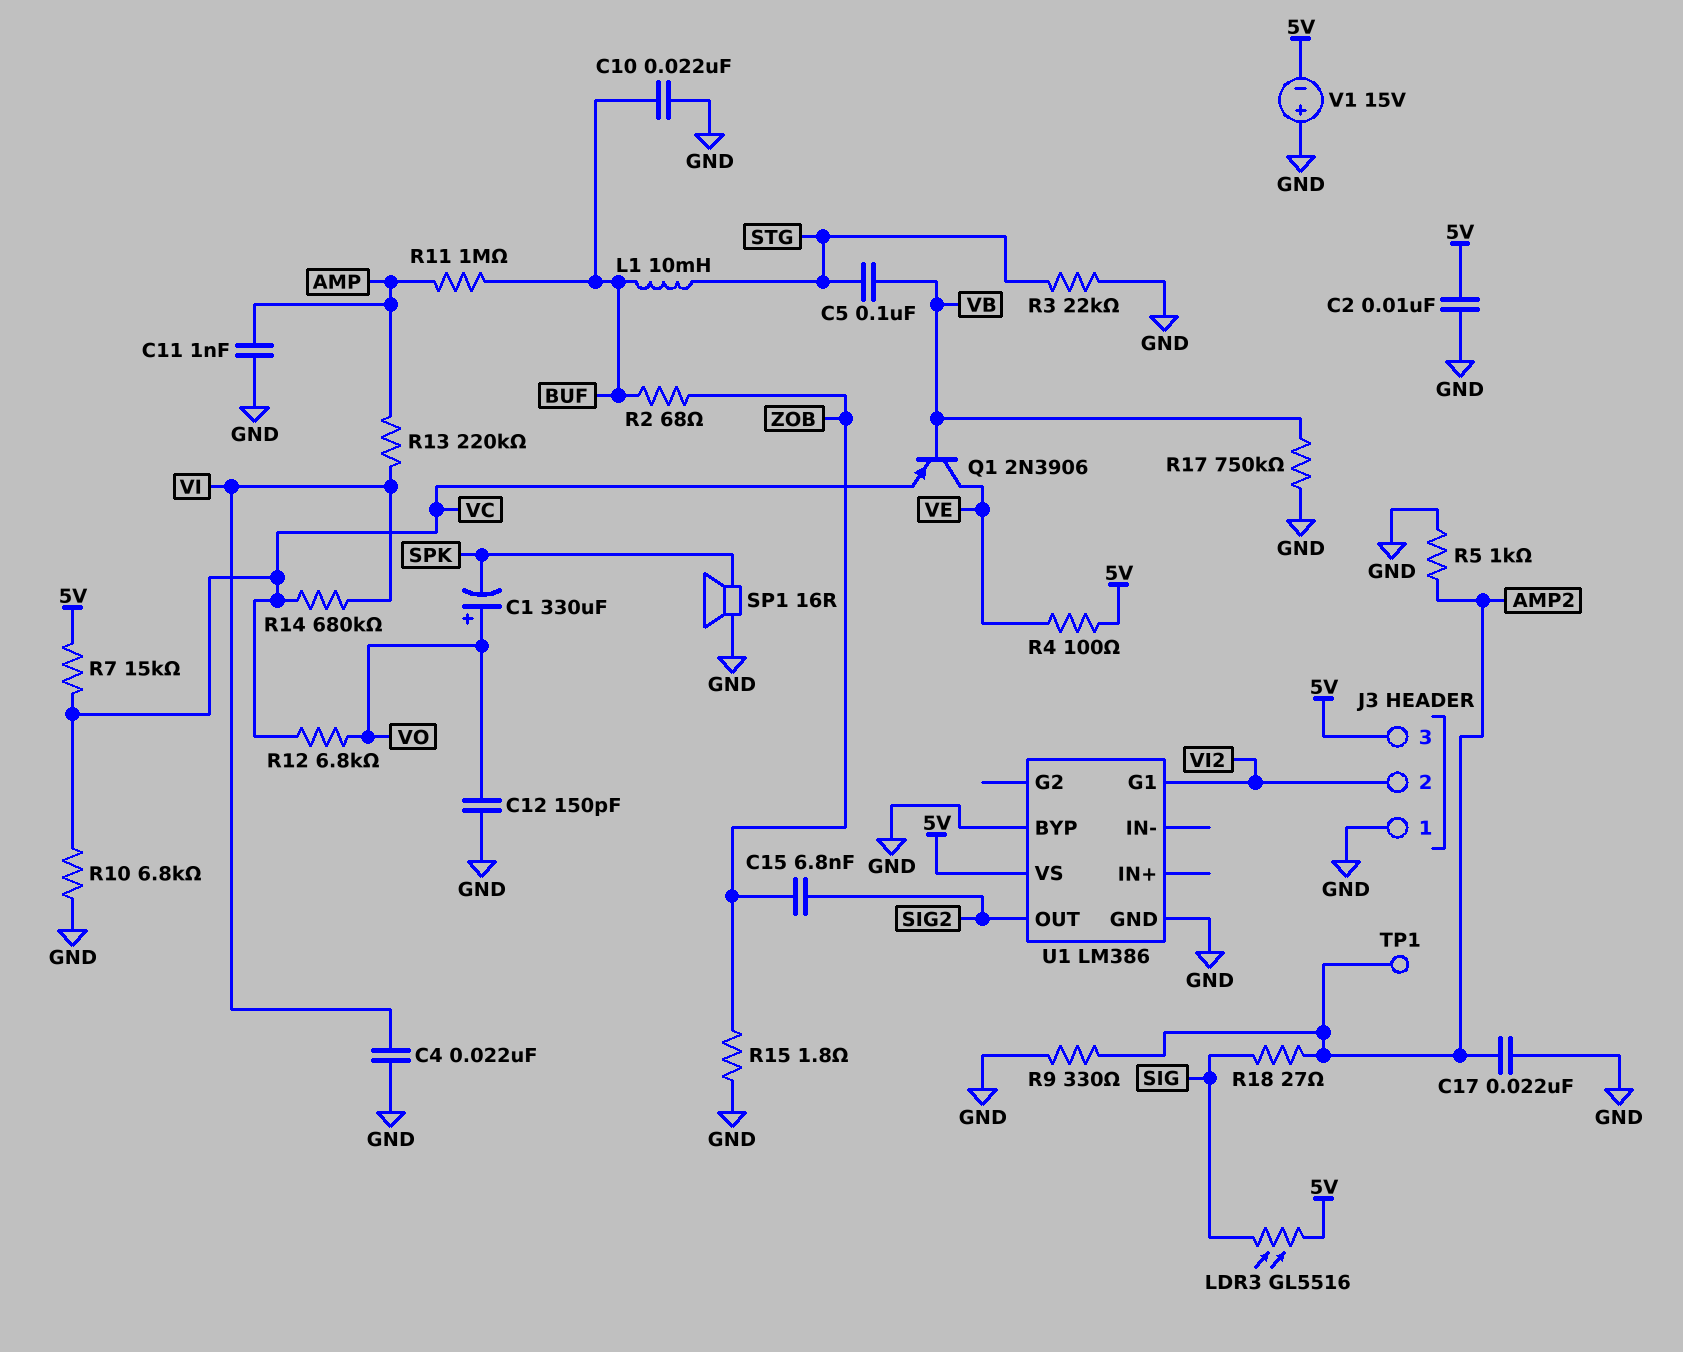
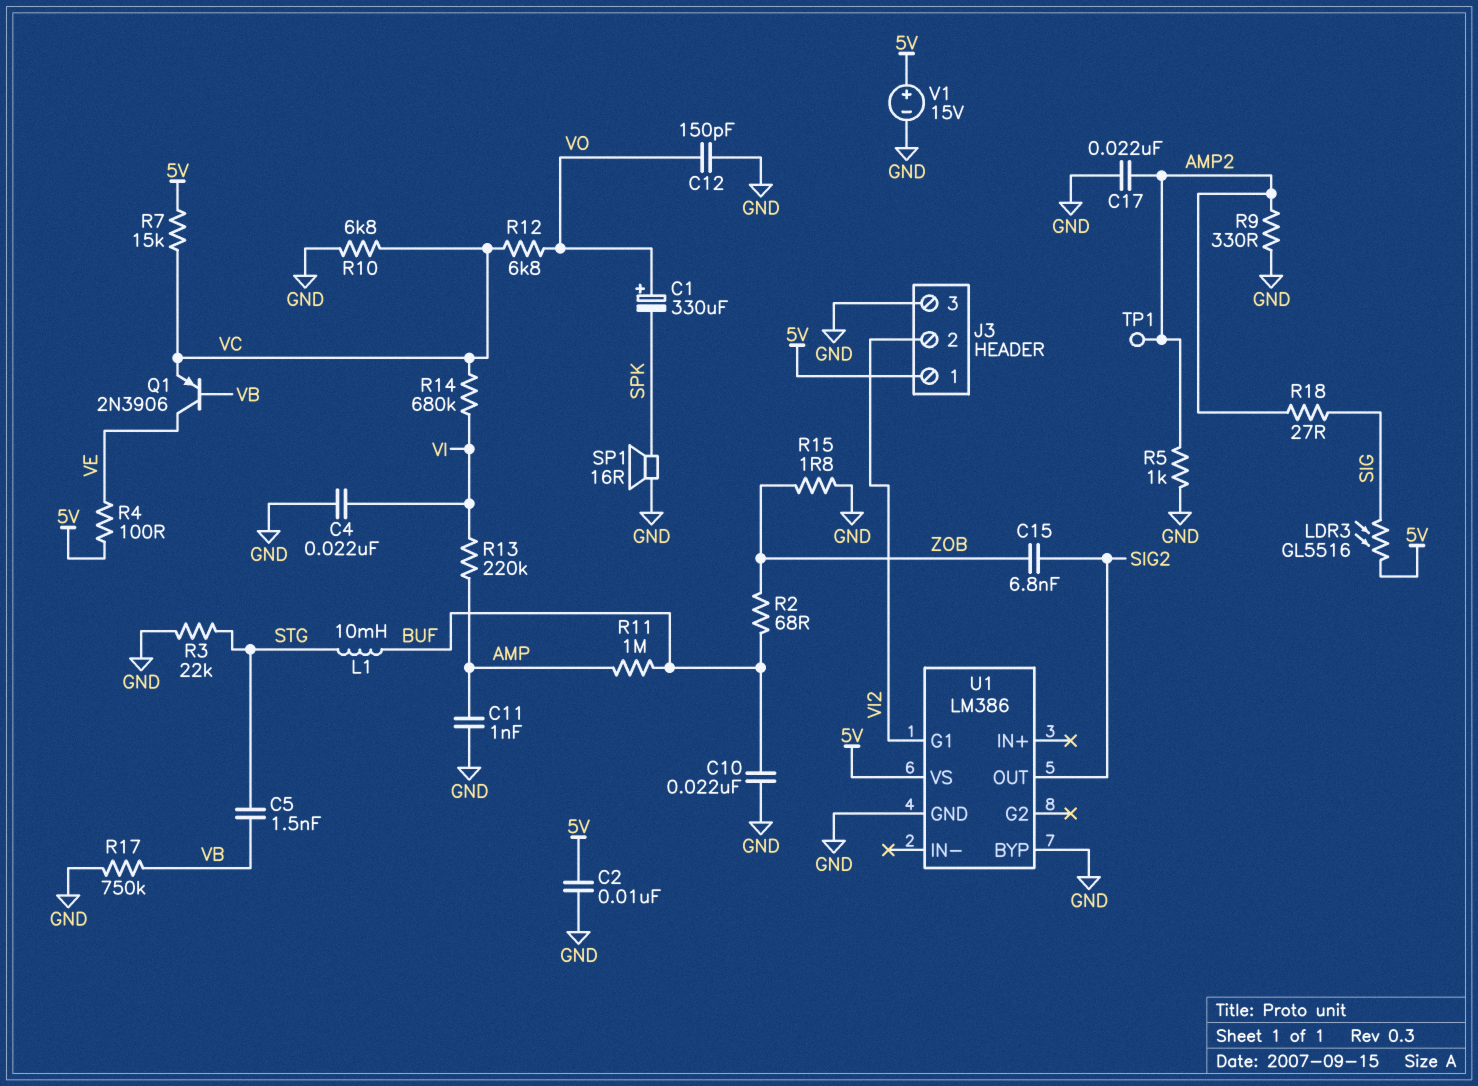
C5: 100nF (STG, VB) -> 1.5nF (STG, VB)
J3 pin 1: GND -> 5V
J3 pin 3: 5V -> GND
V1: 15V (plus GND, minus 5V) -> 15V (plus 5V, minus GND)

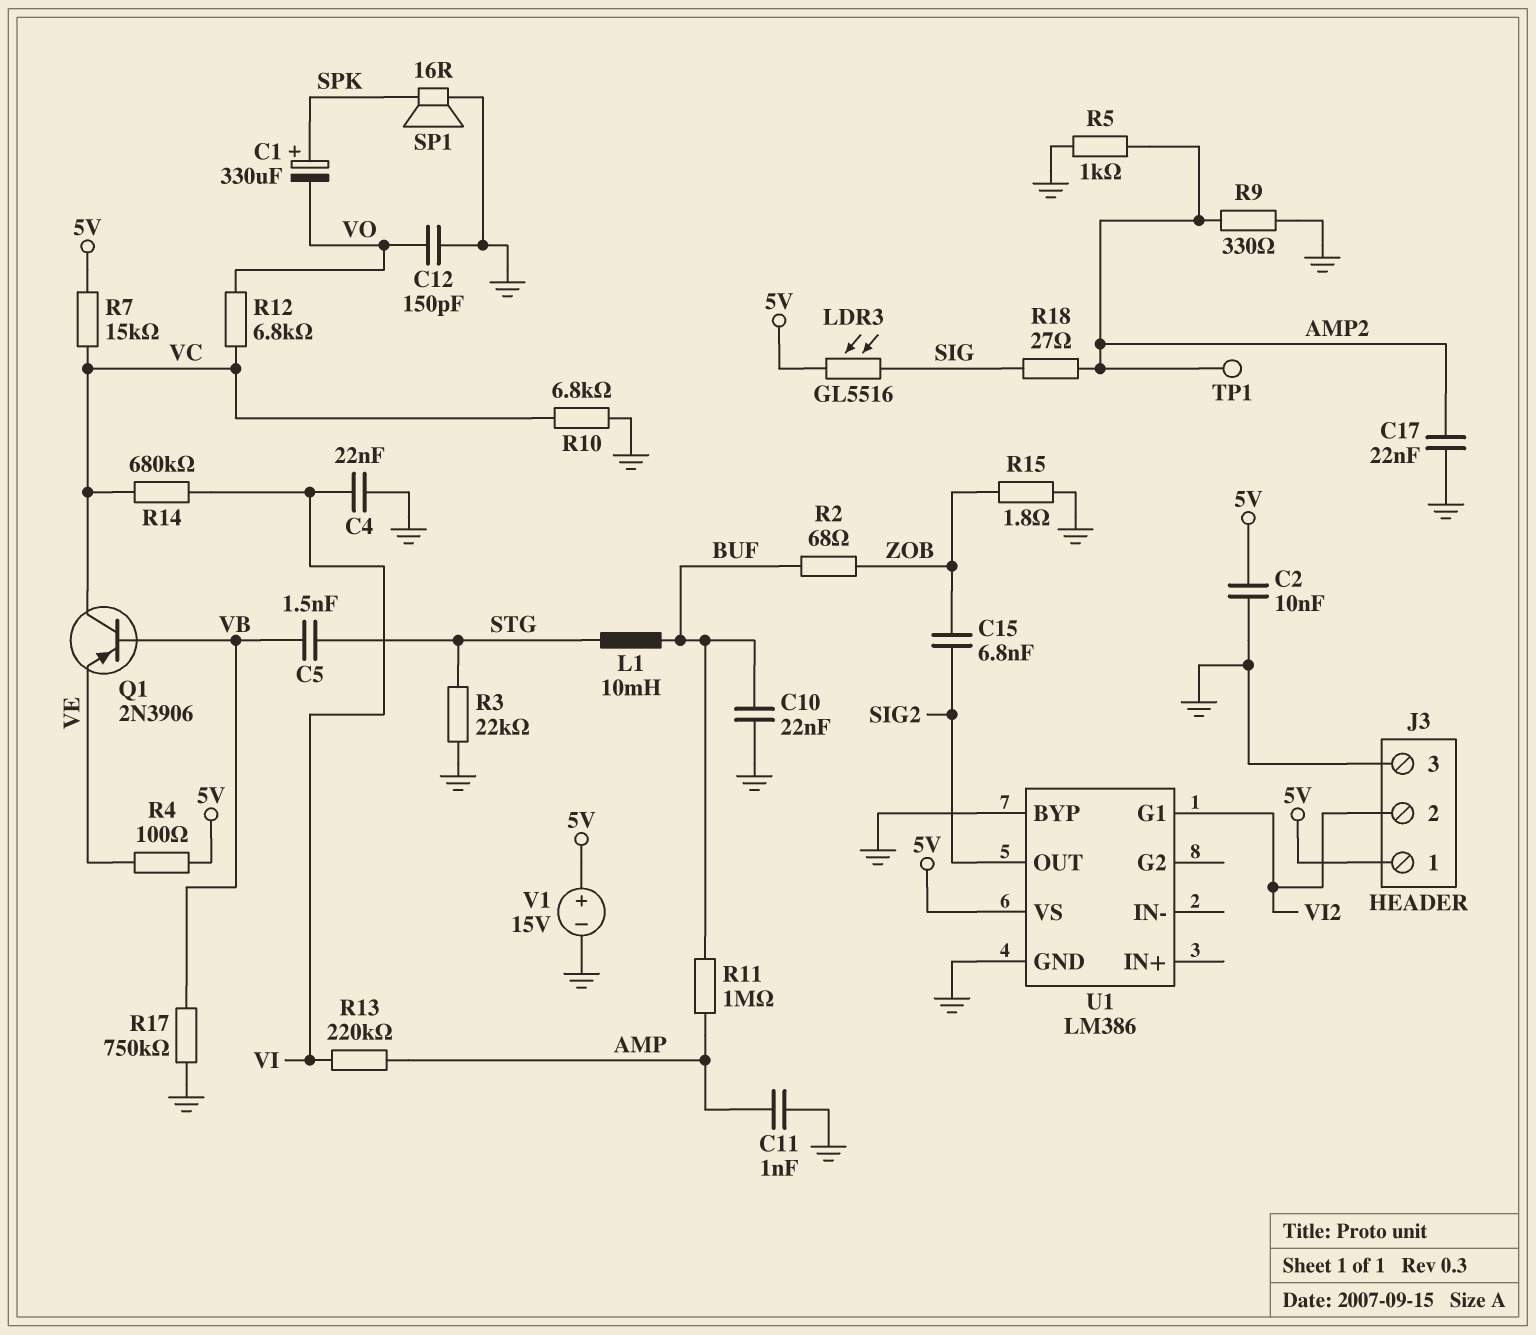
C1: 330uF (plus VO, minus SPK) -> 330uF (plus SPK, minus VO)
Q1: PNP 2N3906 (B VB, C VE, E VC) -> PNP 2N3906 (B VB, C VC, E VE)

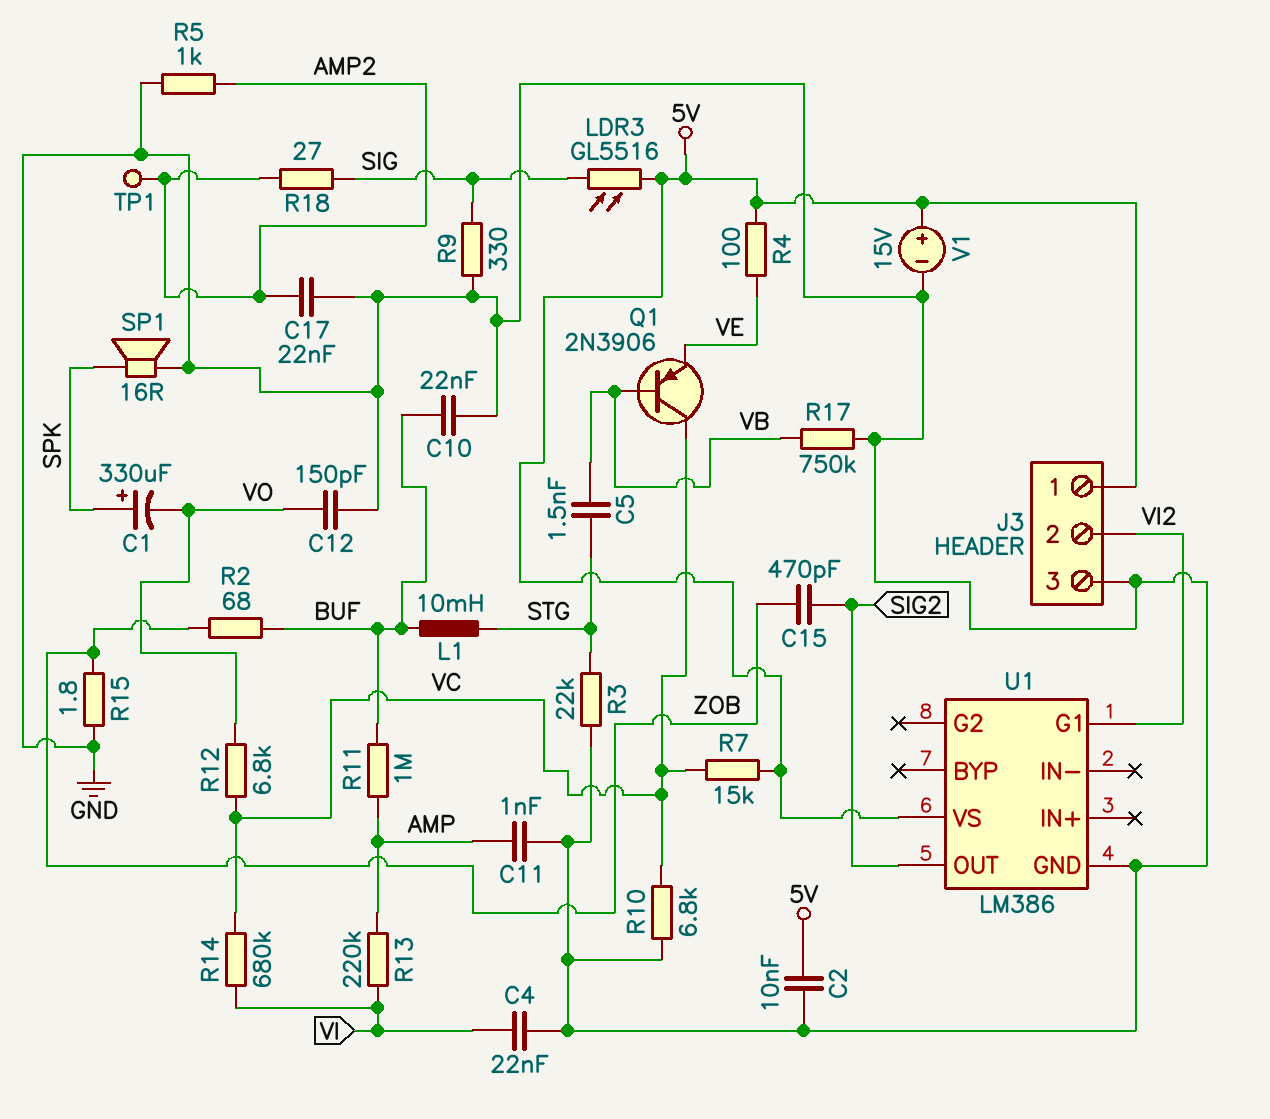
C15: 6.8nF (SIG2, ZOB) -> 470pF (SIG2, ZOB)
R9: 330 (AMP2, GND) -> 330 (GND, SIG)
U1 pin BYP: GND -> none

